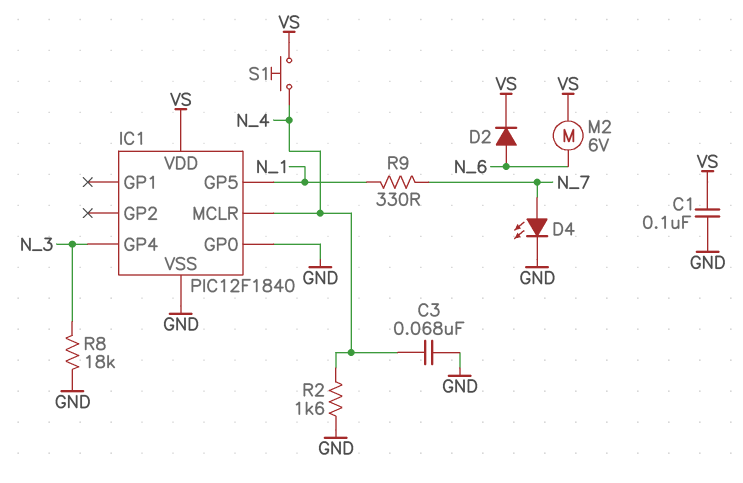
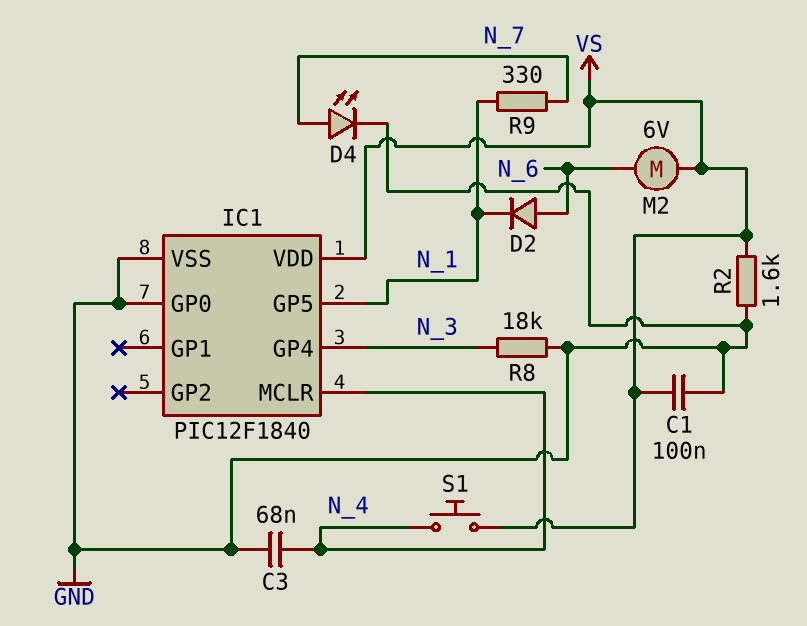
D2: diode (A N_6, K VS) -> diode (A N_6, K N_1)
R2: 1.6k (GND, N_4) -> 1.6k (GND, VS)

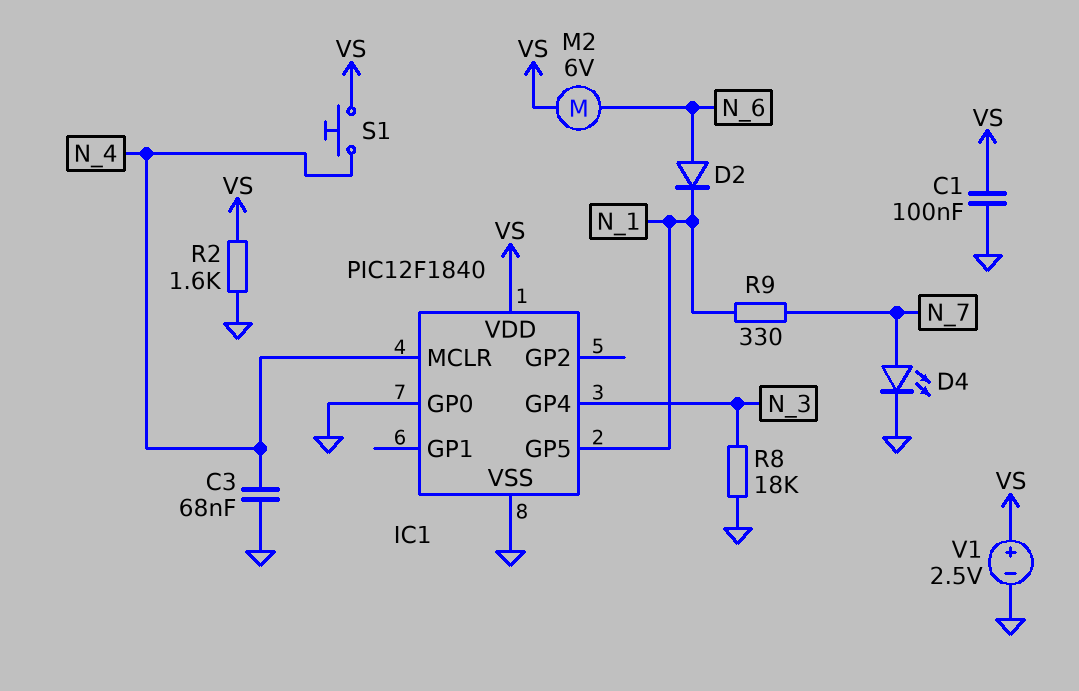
V1: none -> 2.5V (plus VS, minus GND)

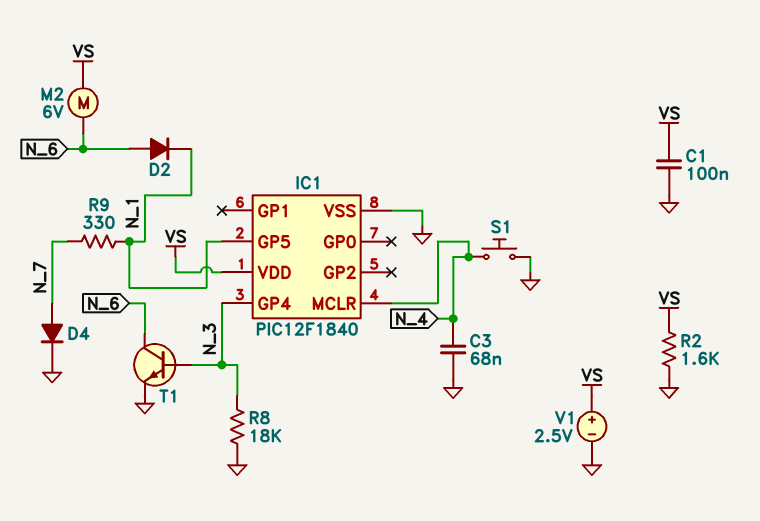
D4: LED (A N_7, K GND) -> diode (A N_7, K GND)
IC1 pin GP0: GND -> none
S1: button (N_4, VS) -> button (GND, N_4)
T1: none -> NPN (B N_3, C N_6, E GND)

